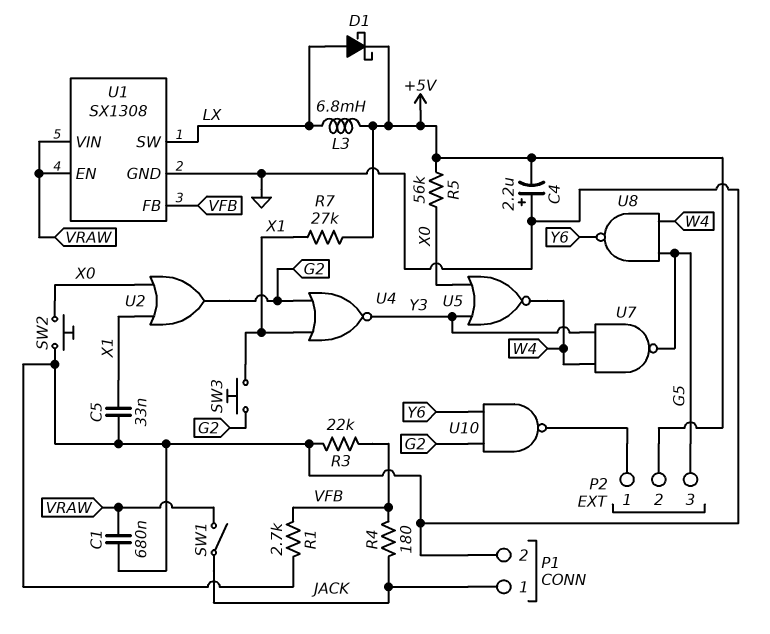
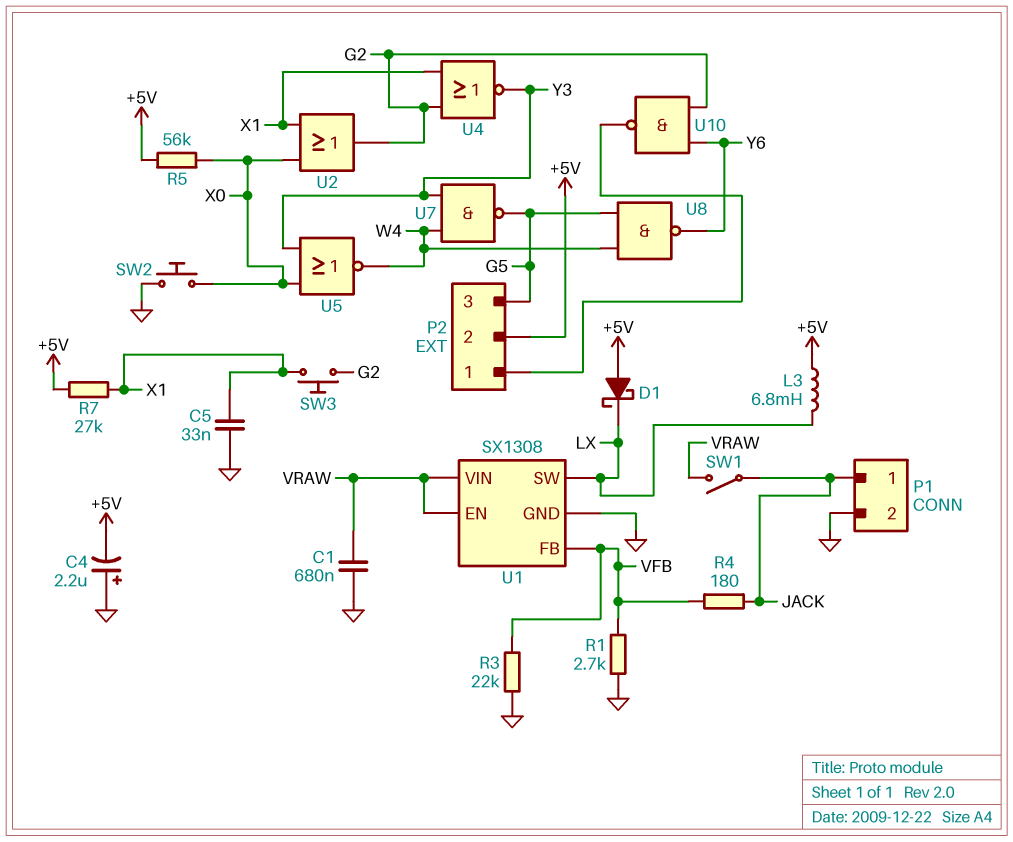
D1: schottky (A LX, K +5V) -> schottky (A +5V, K LX)

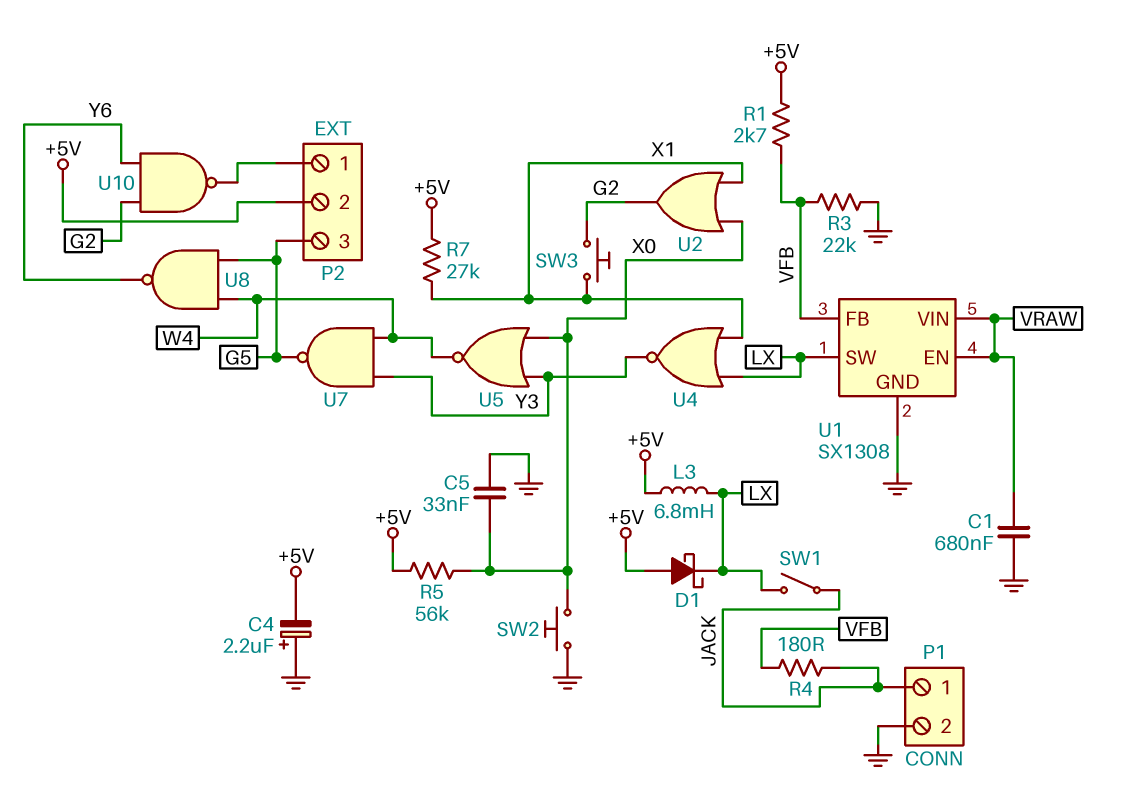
C5: 33nF (GND, X1) -> 33nF (GND, X0)
R1: 2.7k (GND, VFB) -> 2.7k (+5V, VFB)
SW1: switch (JACK, VRAW) -> switch (JACK, LX)
U4: NOR (in G2, in X1, out Y3) -> NOR (in LX, in X1, out Y3)

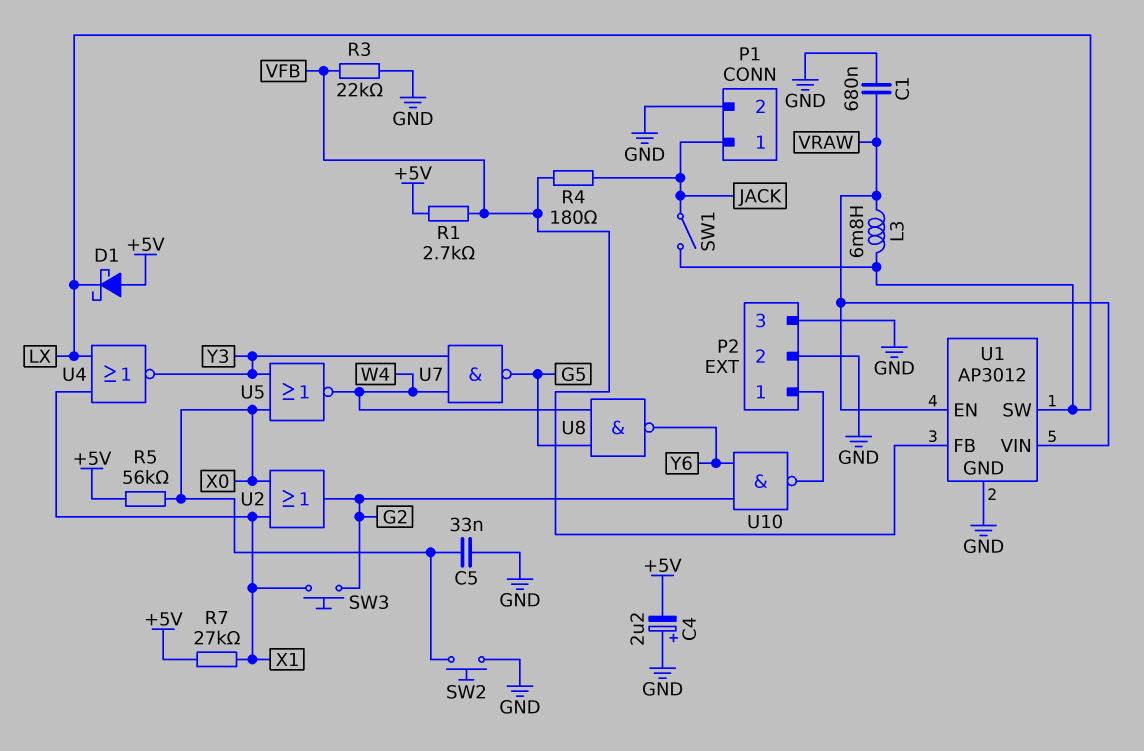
L3: 6.8mH (+5V, LX) -> 6.8mH (LX, VRAW)
P2 pin 2: +5V -> GND
P2 pin 3: G5 -> GND
U1: SX1308 -> AP3012

